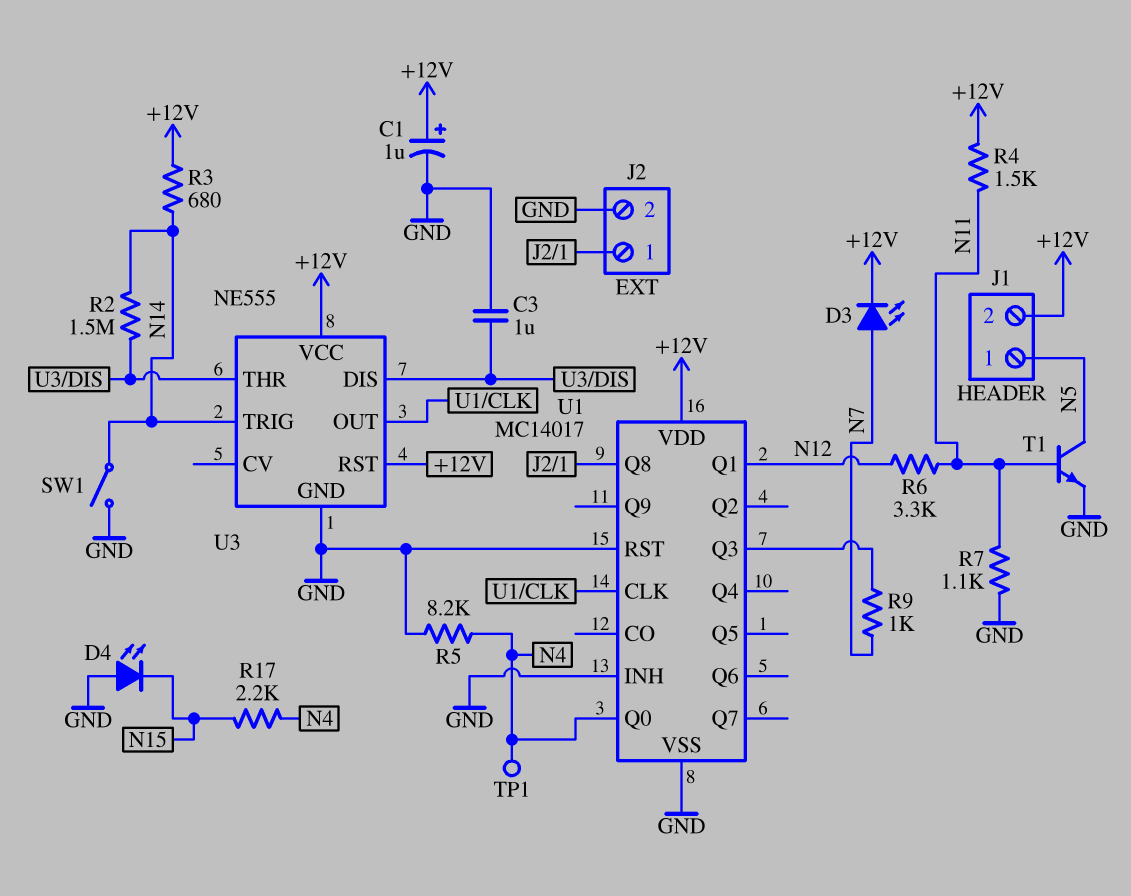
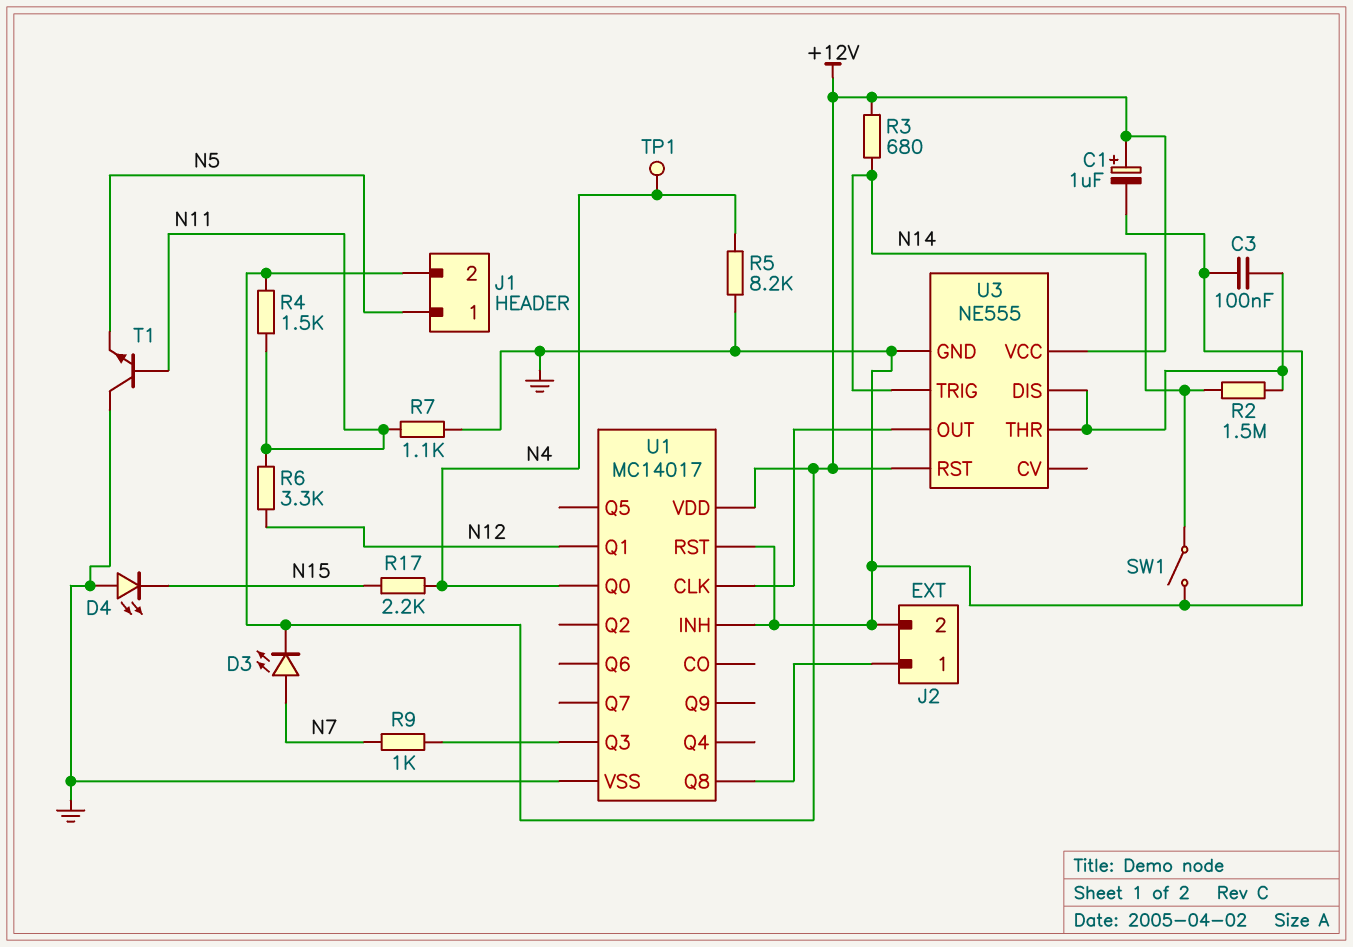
C3: 1uF (GND, U3/DIS) -> 100nF (GND, U3/DIS)
T1: NPN (B N11, C N5, E GND) -> NPN (B N11, C GND, E N5)

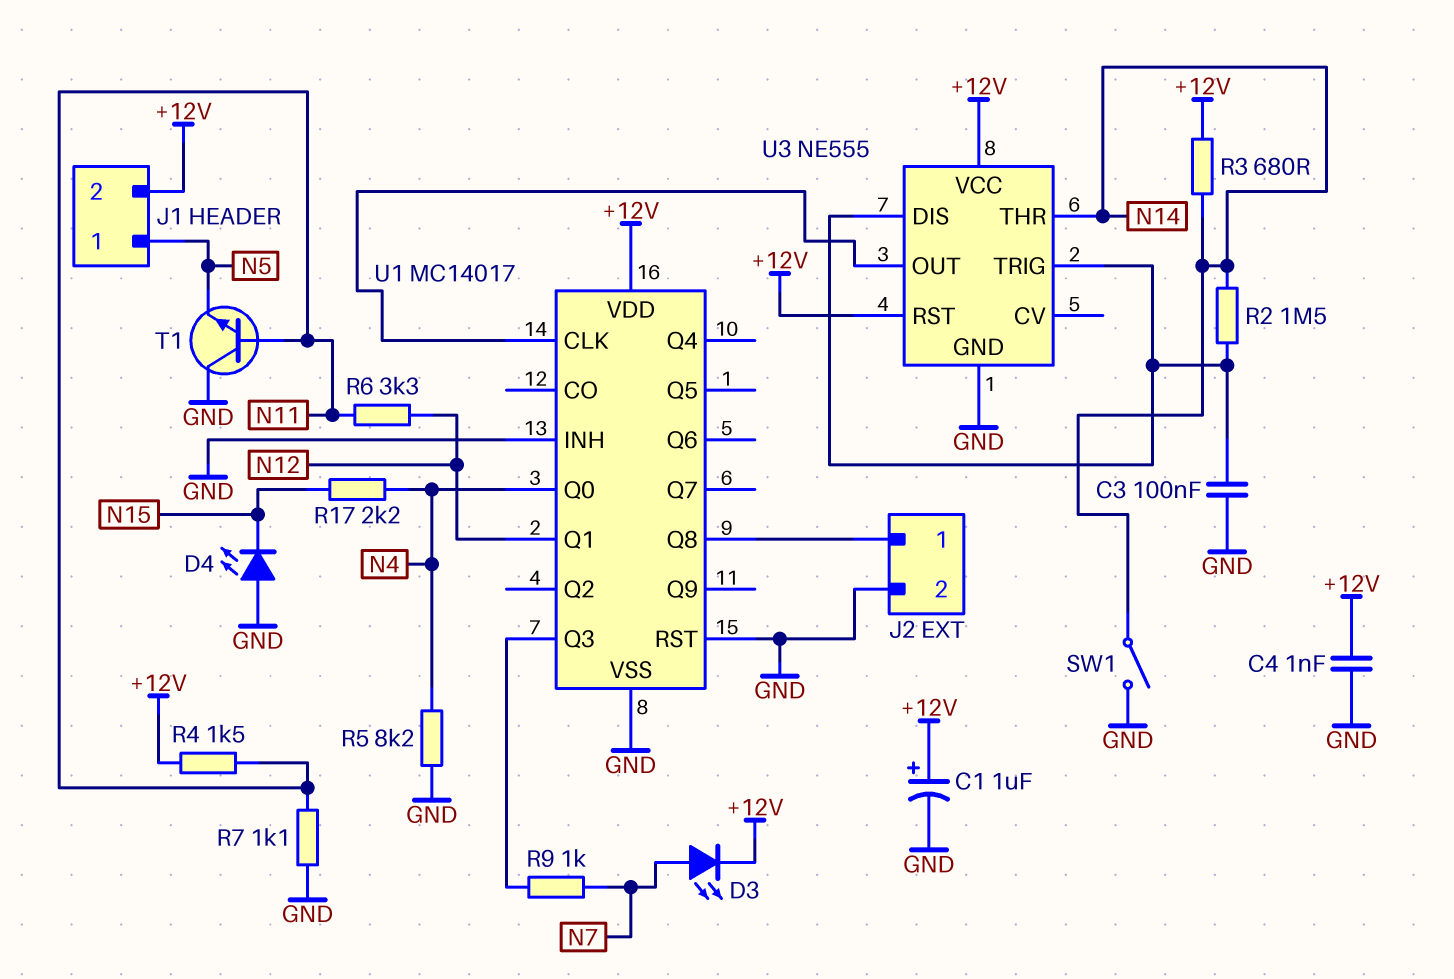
C4: none -> 1nF (+12V, GND)
TP1: test point (N4) -> none
U3 pin THR: U3/DIS -> N14
U3 pin TRIG: N14 -> U3/DIS

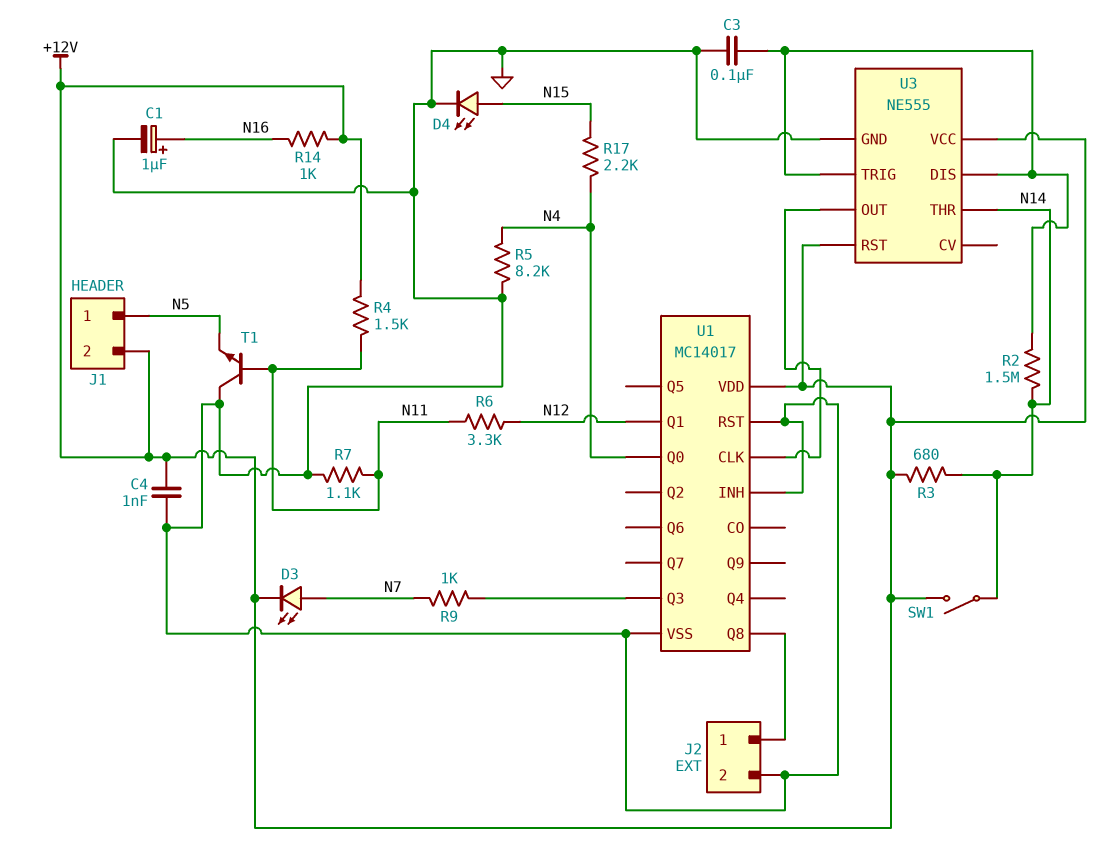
C1: 1uF (plus +12V, minus GND) -> 1uF (plus N16, minus GND)
D4: LED (A GND, K N15) -> LED (A N15, K GND)
R14: none -> 1k (+12V, N16)
SW1: switch (GND, N14) -> switch (+12V, N14)

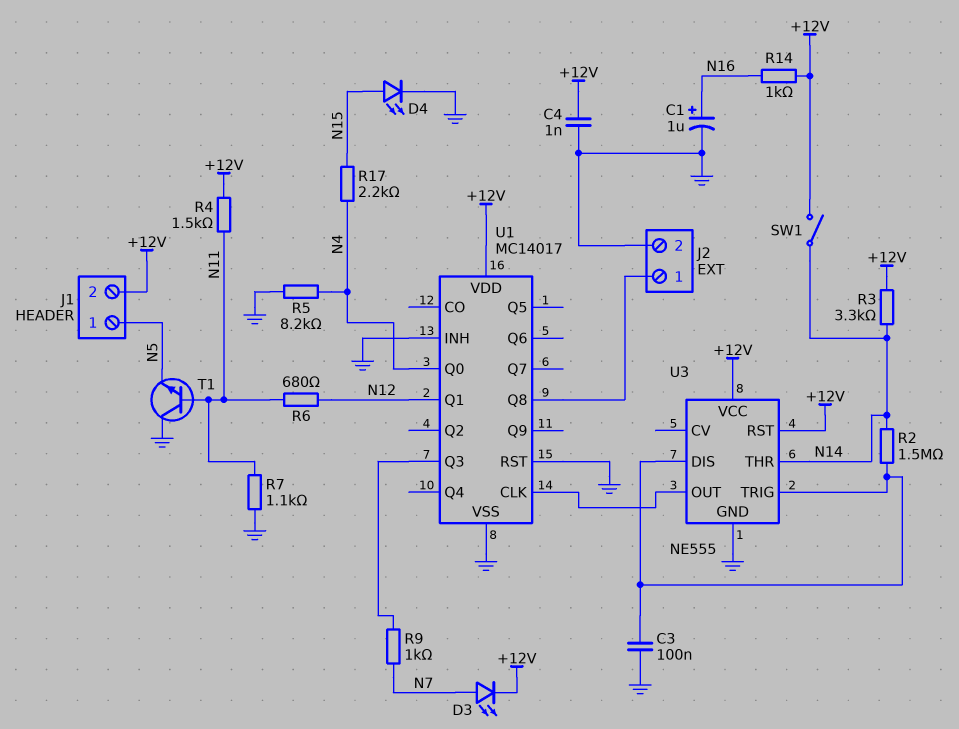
R3: 680 (+12V, N14) -> 3.3k (+12V, N14)
R6: 3.3k (N11, N12) -> 680 (N11, N12)

